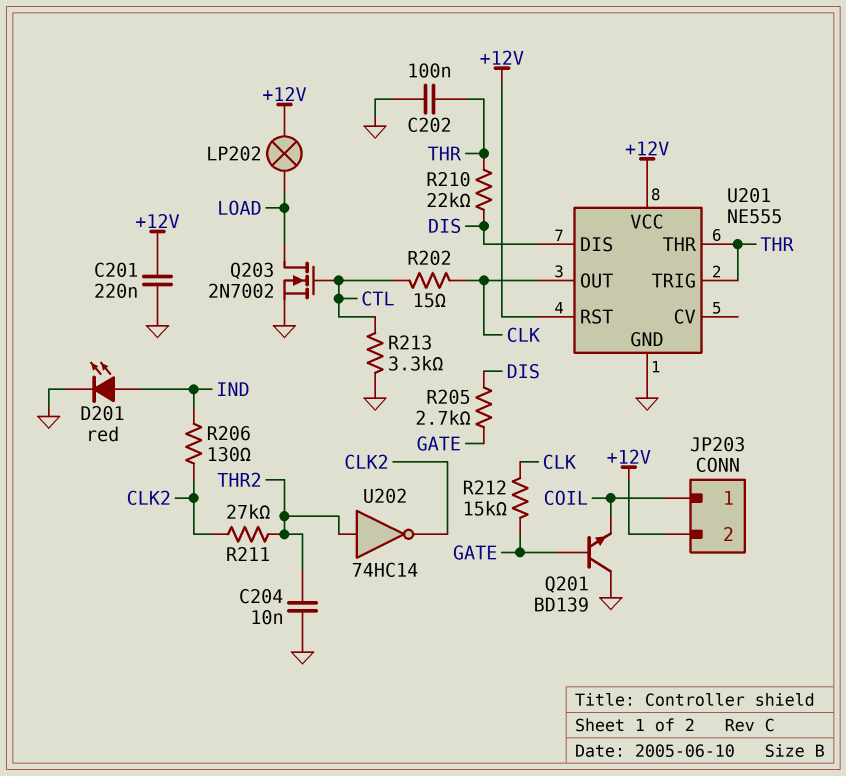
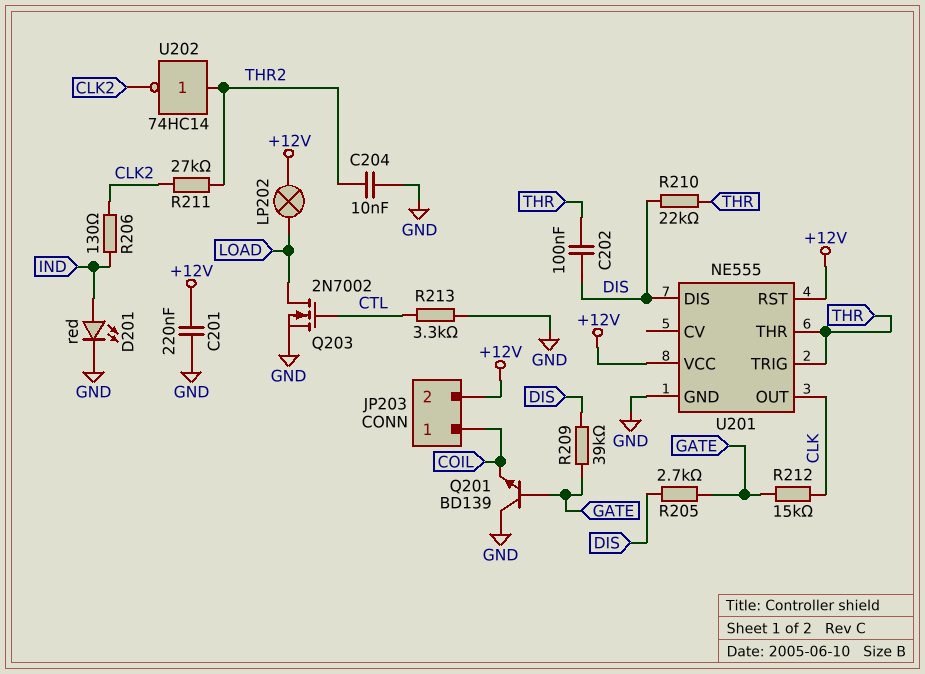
C202: 100nF (GND, THR) -> 100nF (DIS, THR)
R202: 15 (CLK, CTL) -> none
R209: none -> 39k (DIS, GATE)

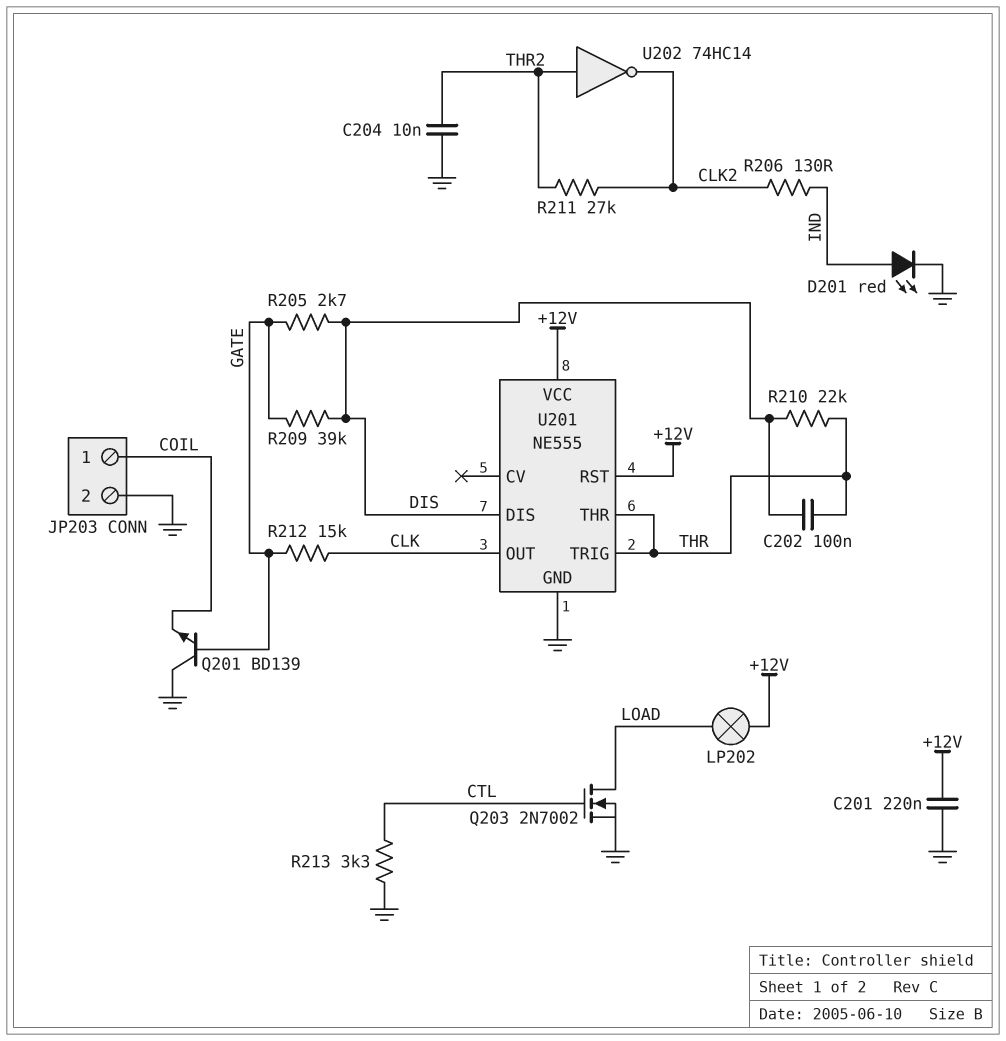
JP203 pin 2: +12V -> GND

